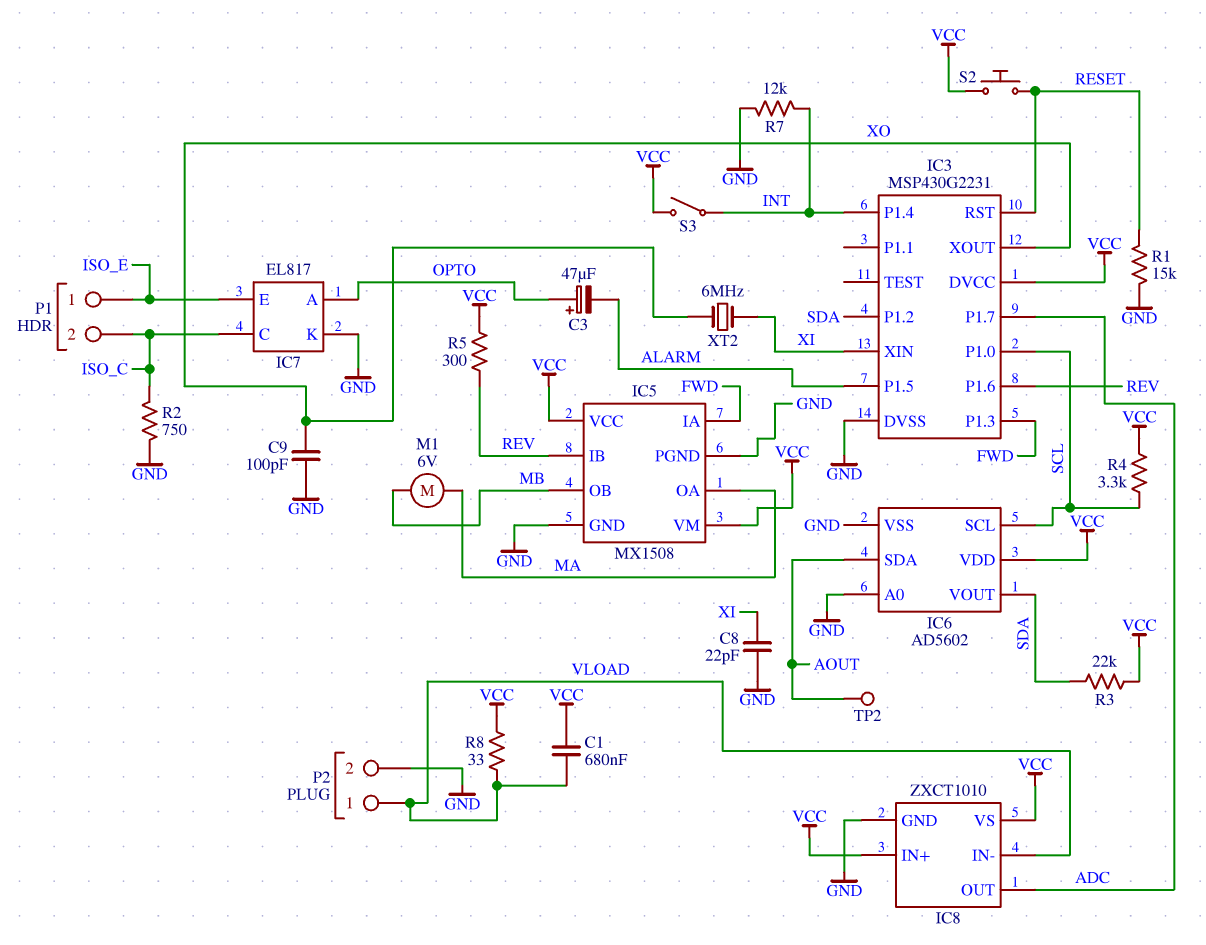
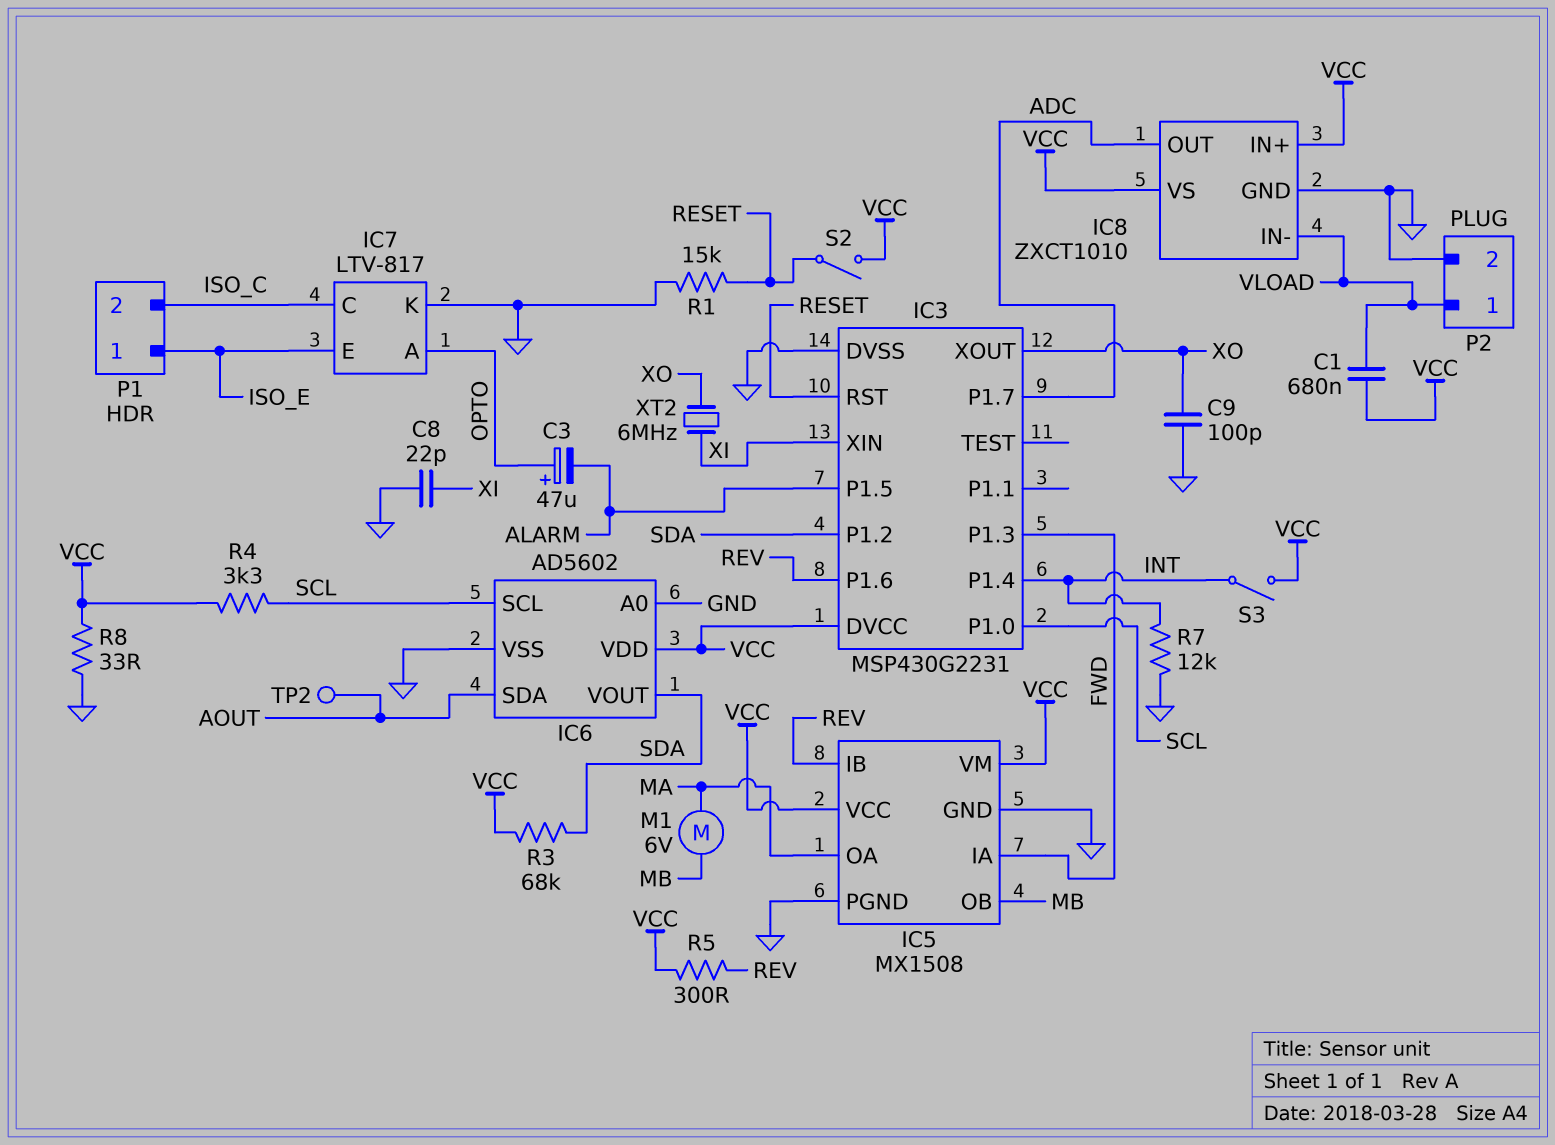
IC7: EL817 -> LTV-817
R2: 750 (GND, ISO_C) -> none
R3: 22k (SDA, VCC) -> 68k (SDA, VCC)
R8: 33 (VCC, VLOAD) -> 33 (GND, VCC)
S2: button (RESET, VCC) -> switch (RESET, VCC)

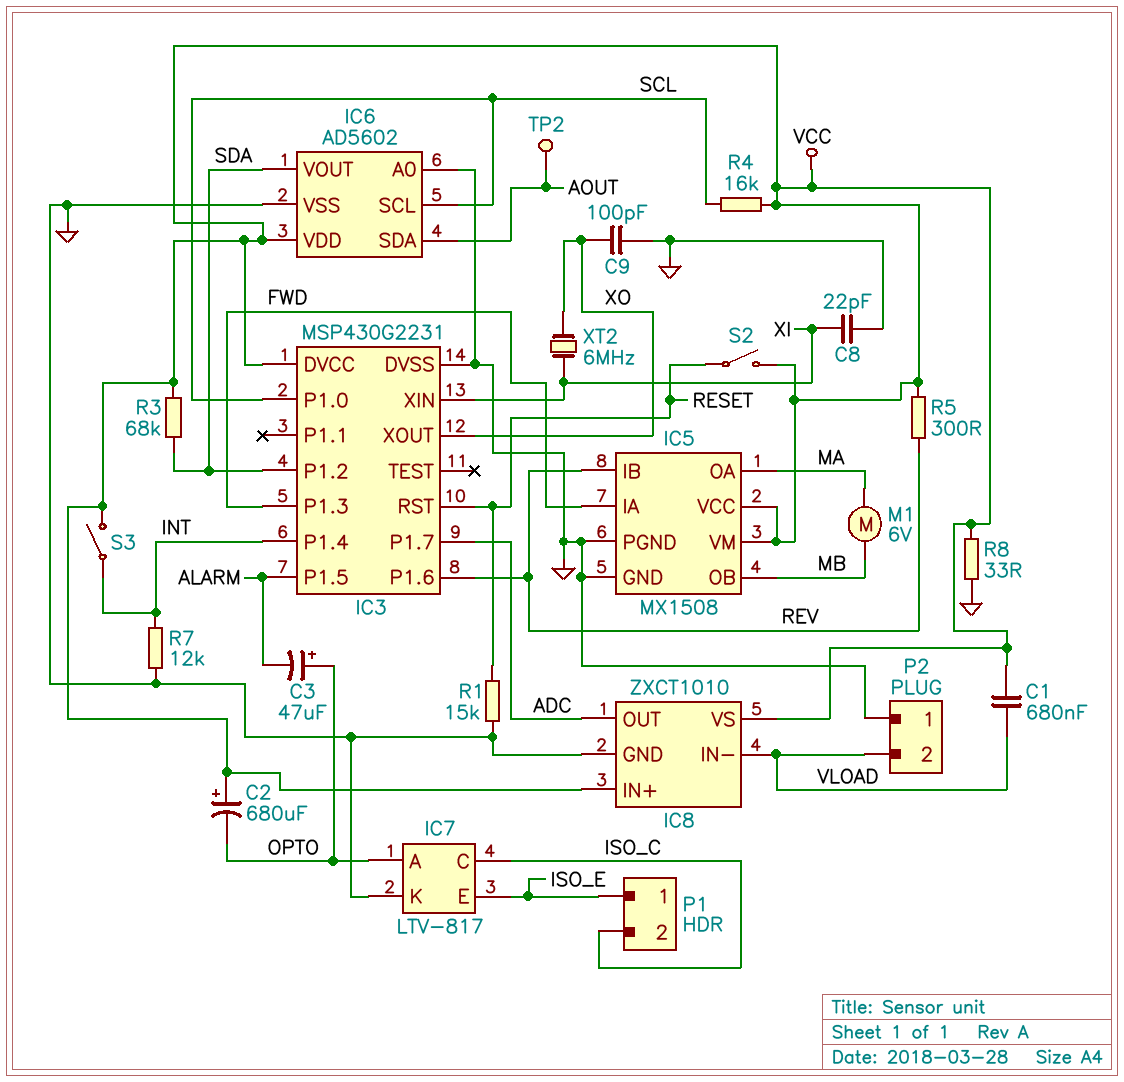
C2: none -> 680uF (plus VCC, minus OPTO)
P2 pin 1: VLOAD -> GND
P2 pin 2: GND -> VLOAD
R4: 3.3k (SCL, VCC) -> 16k (SCL, VCC)

